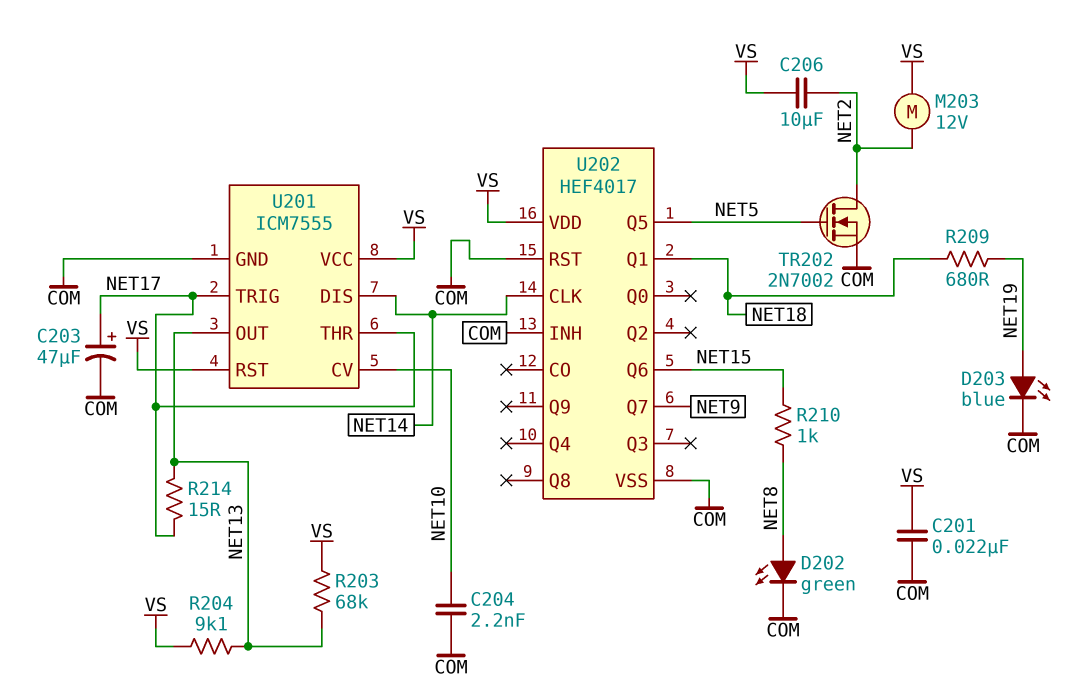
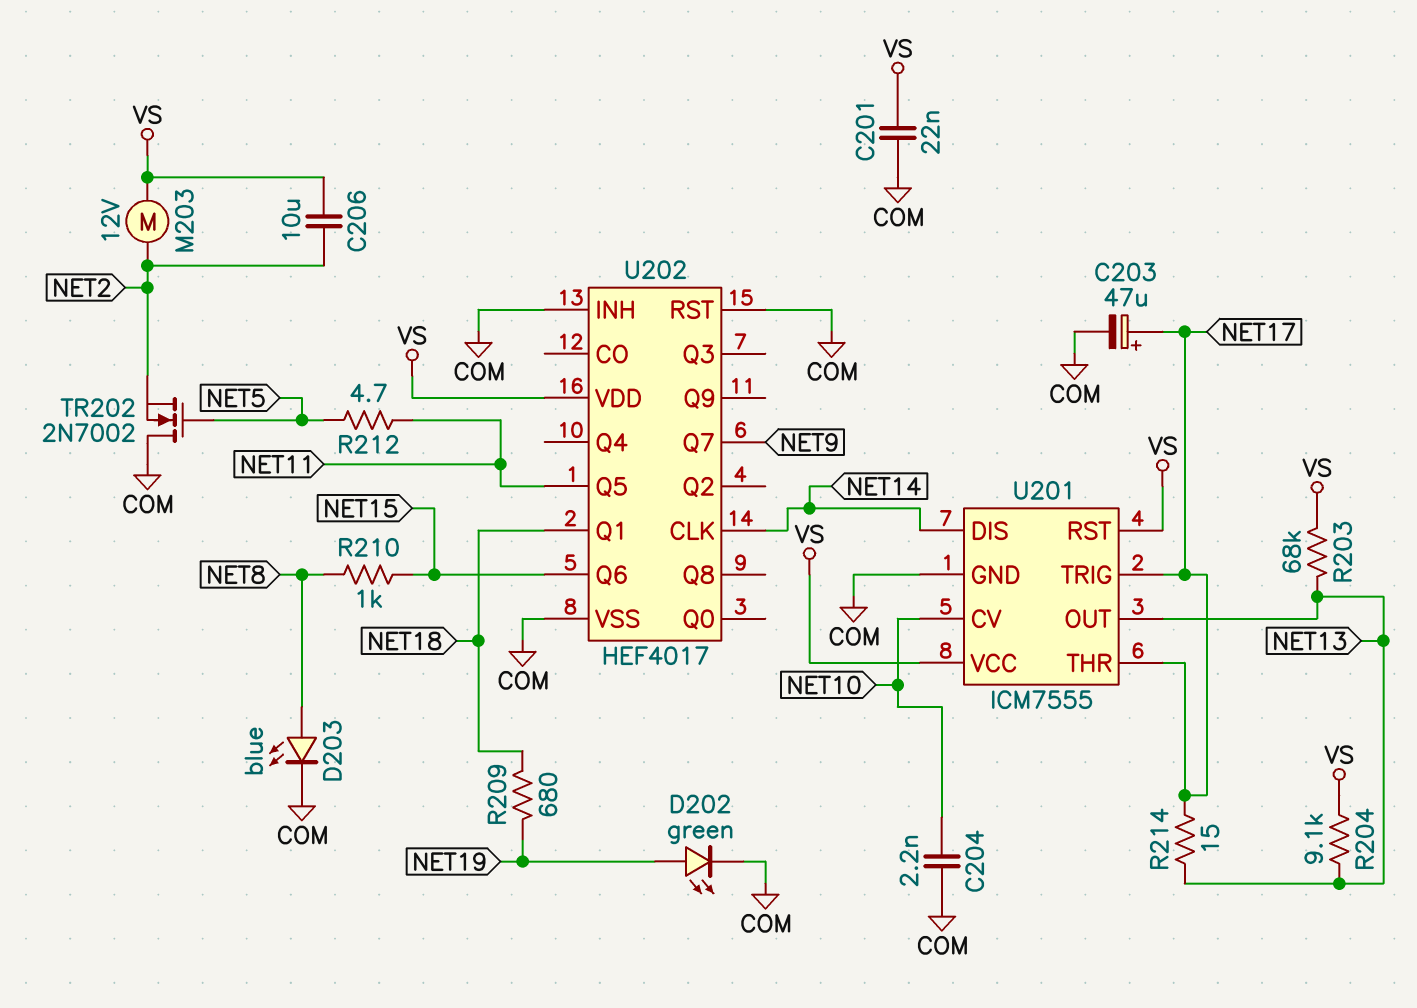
D202: LED green (A NET8, K COM) -> LED green (A NET19, K COM)
D203: LED blue (A NET19, K COM) -> LED blue (A NET8, K COM)
R212: none -> 4.7 (NET5, NET11)
TR202: NMOS 2N7002 (G NET5, D NET2, S COM) -> NMOS 2N7002 (G NET5, D COM, S NET2)
U202 pin Q5: NET5 -> NET11

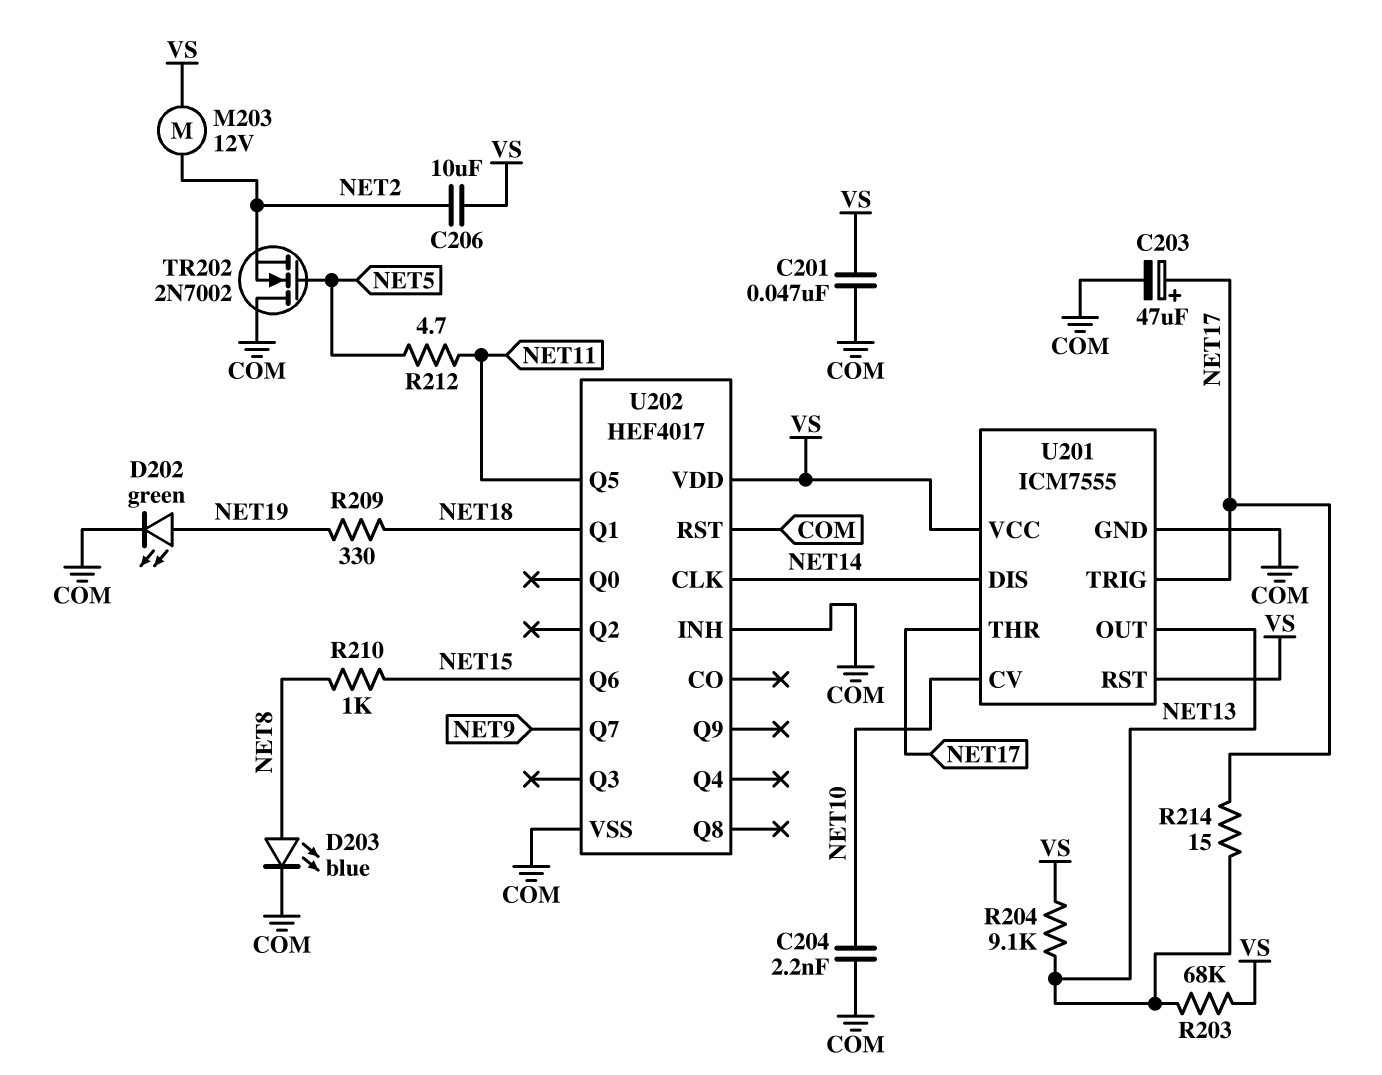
C201: 22nF (COM, VS) -> 47nF (COM, VS)
R209: 680 (NET18, NET19) -> 330 (NET18, NET19)

